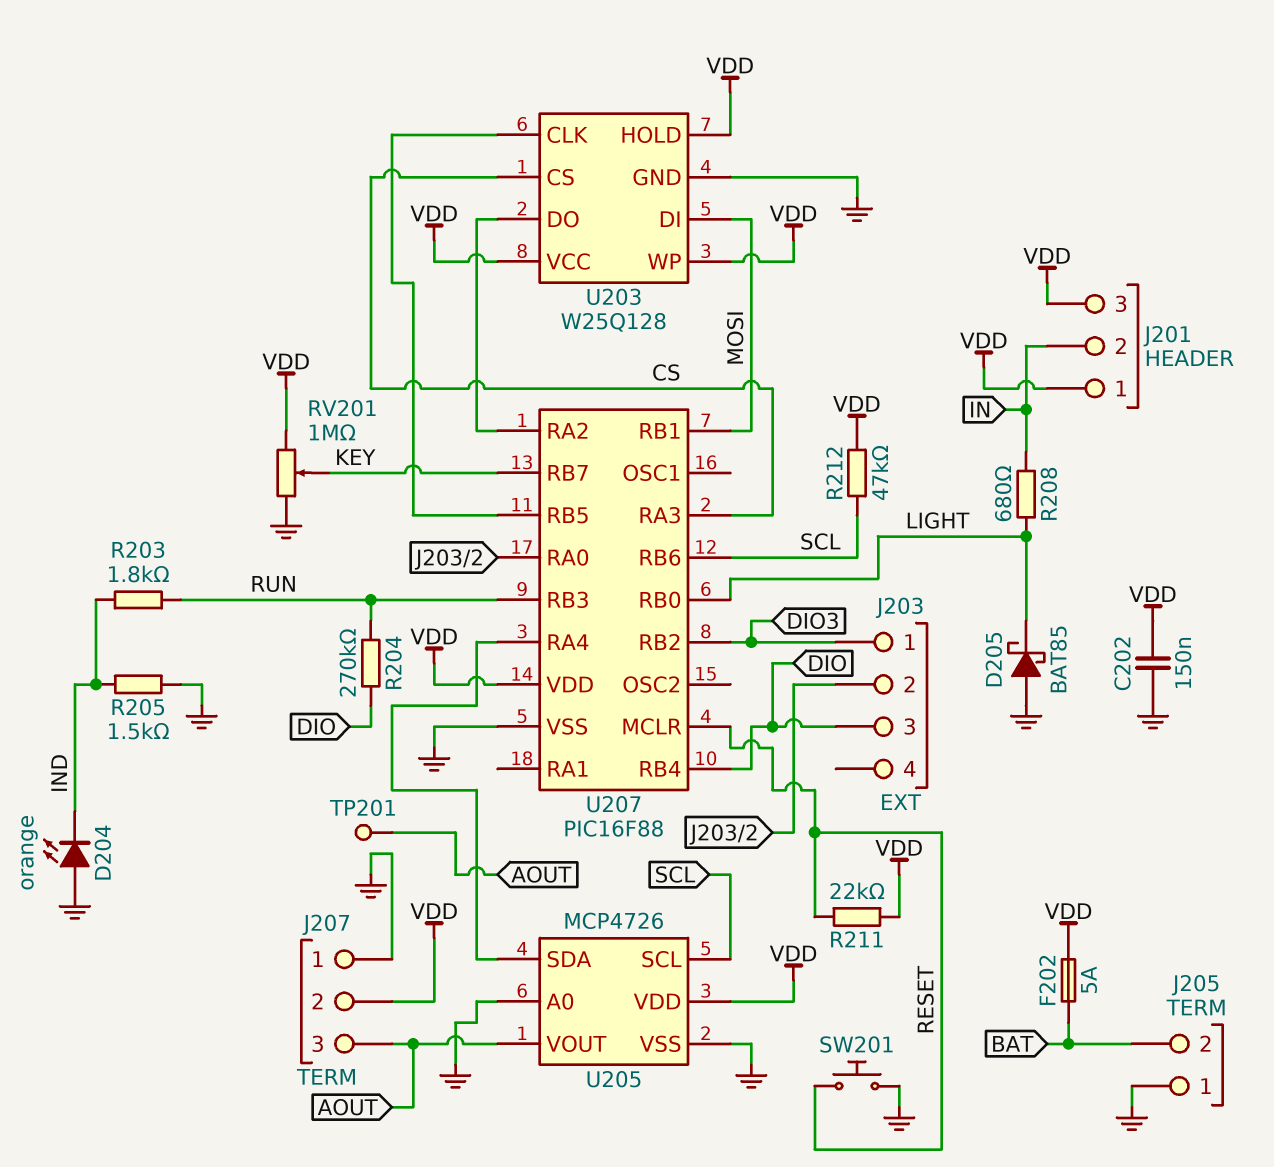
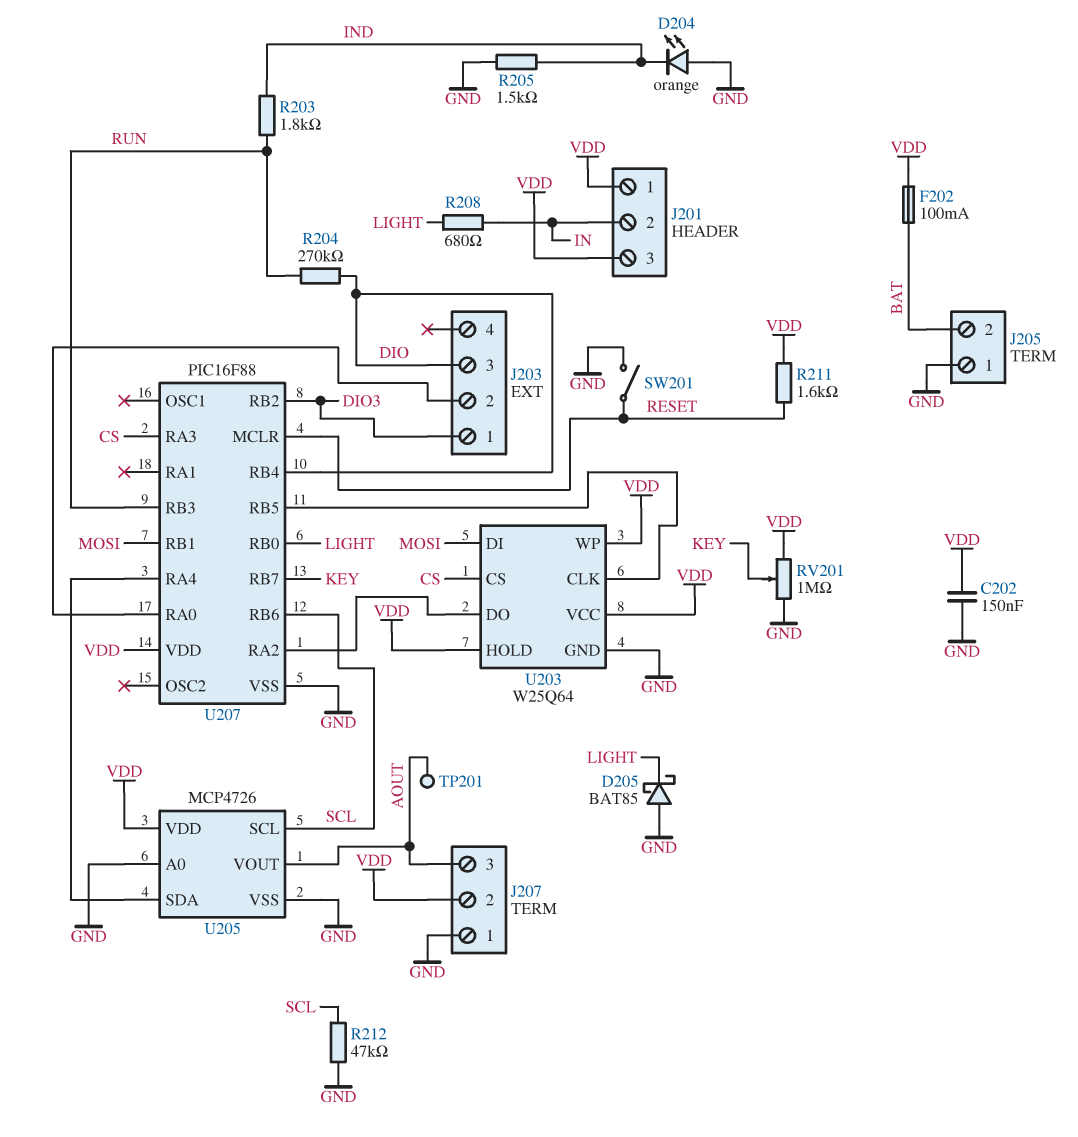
F202: 5A (BAT, VDD) -> 100mA (BAT, VDD)
R211: 22k (RESET, VDD) -> 1.6k (RESET, VDD)
R212: 47k (SCL, VDD) -> 47k (GND, SCL)
SW201: button (GND, RESET) -> switch (GND, RESET)
U203: W25Q128 -> W25Q64

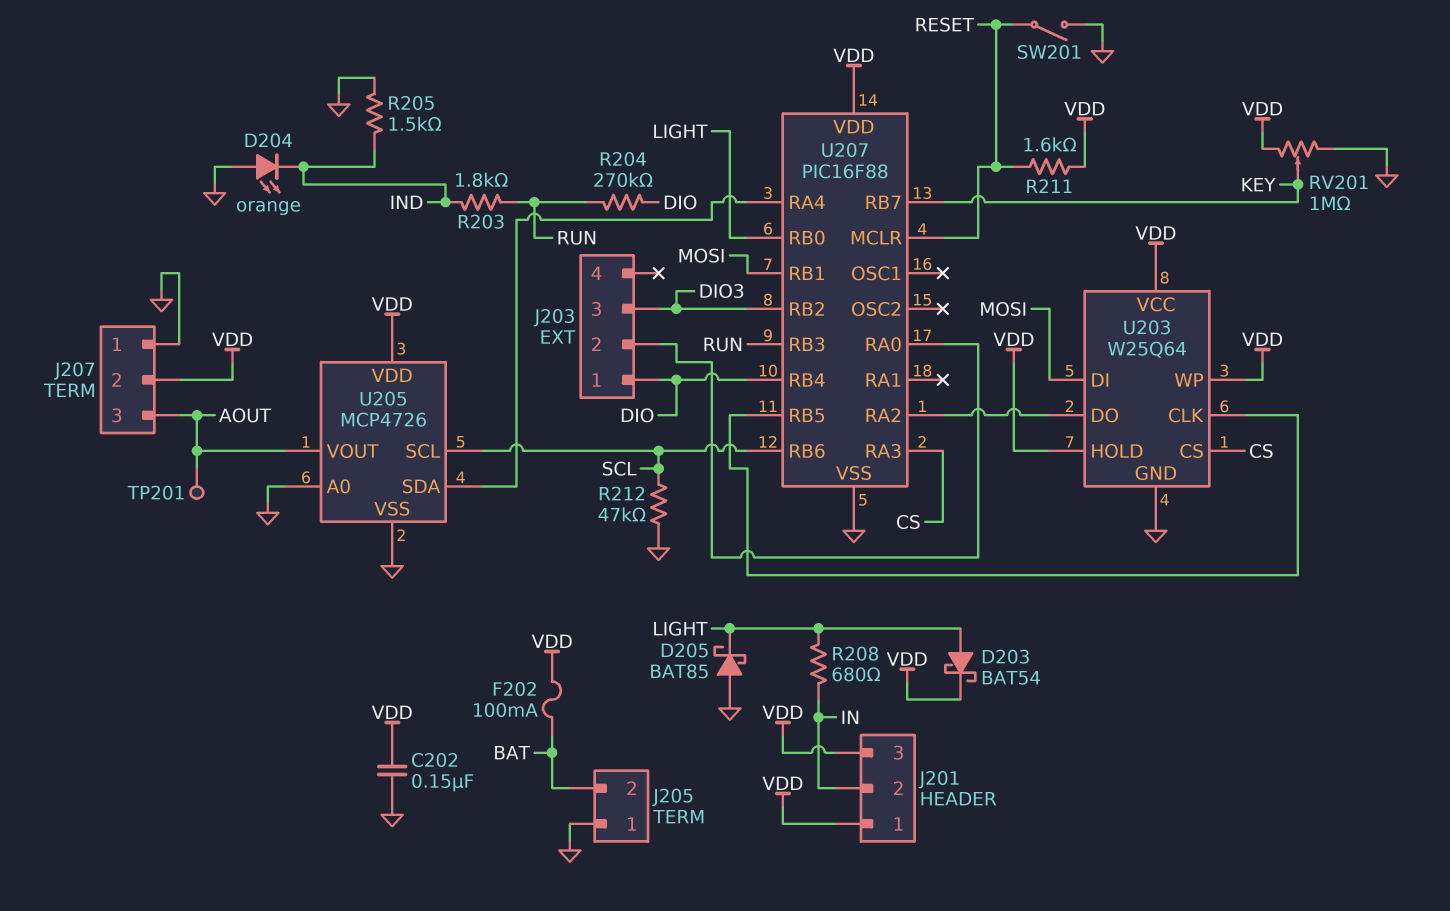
D203: none -> schottky BAT54 (A LIGHT, K VDD)
J203 pin 1: DIO3 -> DIO
J203 pin 3: DIO -> DIO3

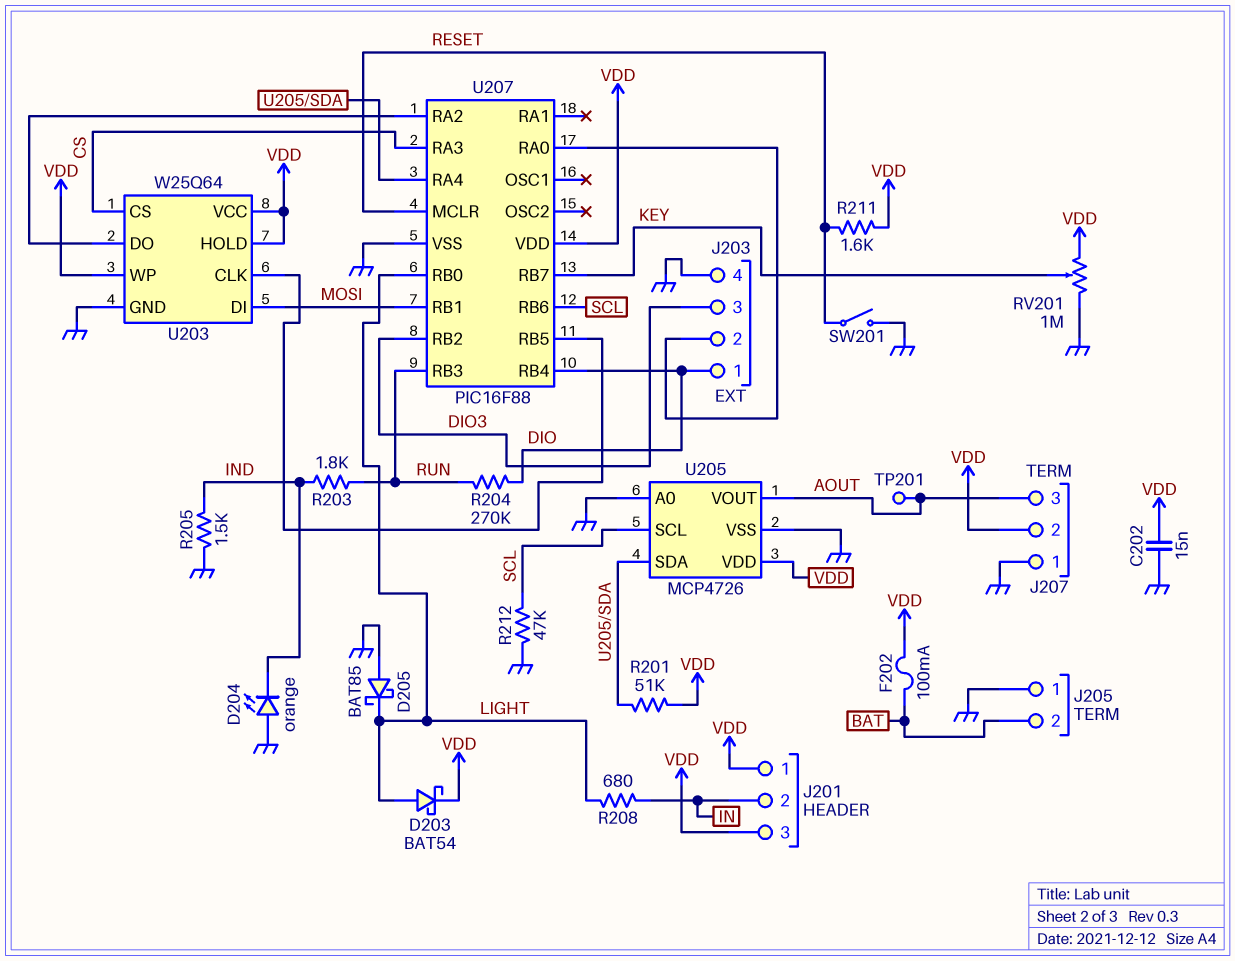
C202: 150nF (GND, VDD) -> 15nF (GND, VDD)
J203 pin 4: none -> GND
R201: none -> 51k (U205/SDA, VDD)

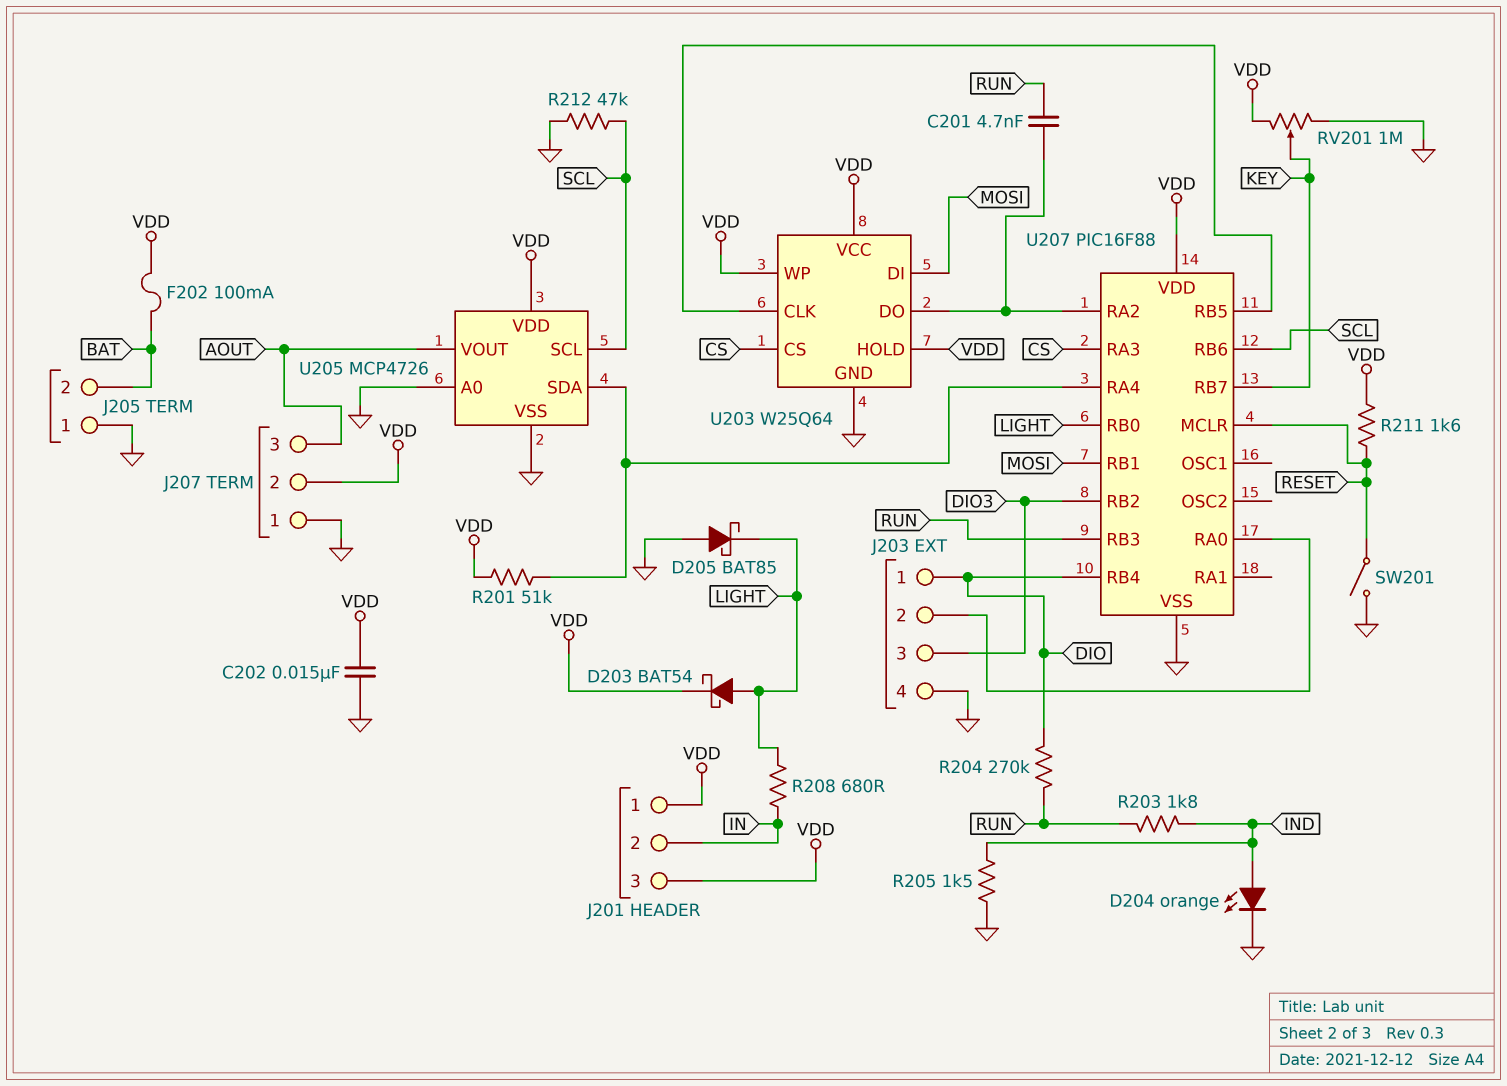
C201: none -> 4.7nF (RUN, U203/DO)
D204: LED orange (A GND, K IND) -> LED orange (A IND, K GND)
TP201: test point (AOUT) -> none

